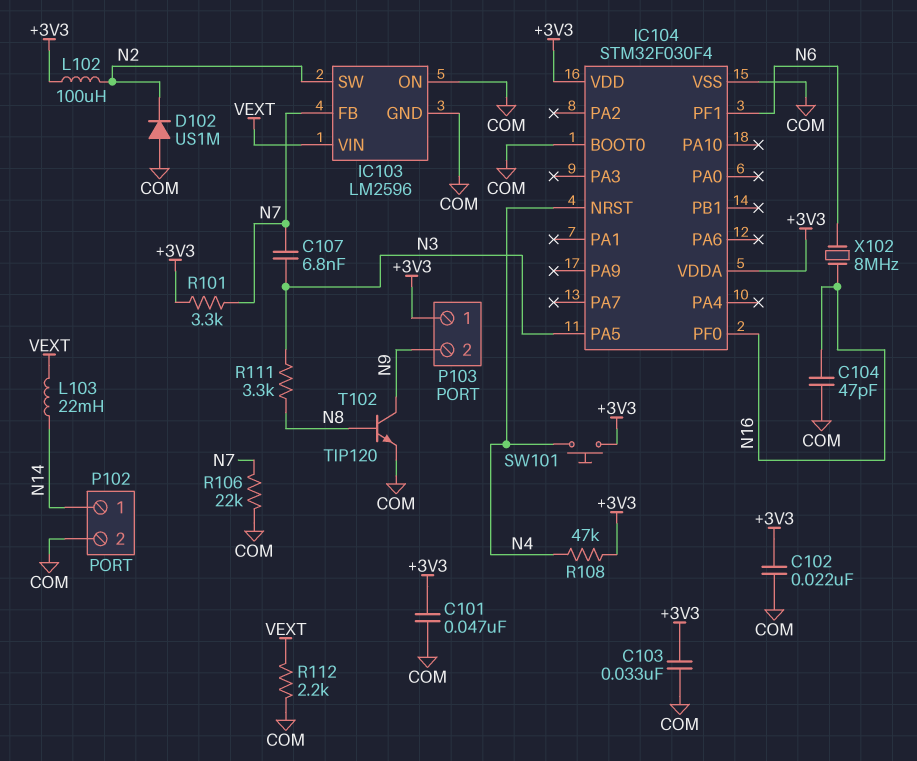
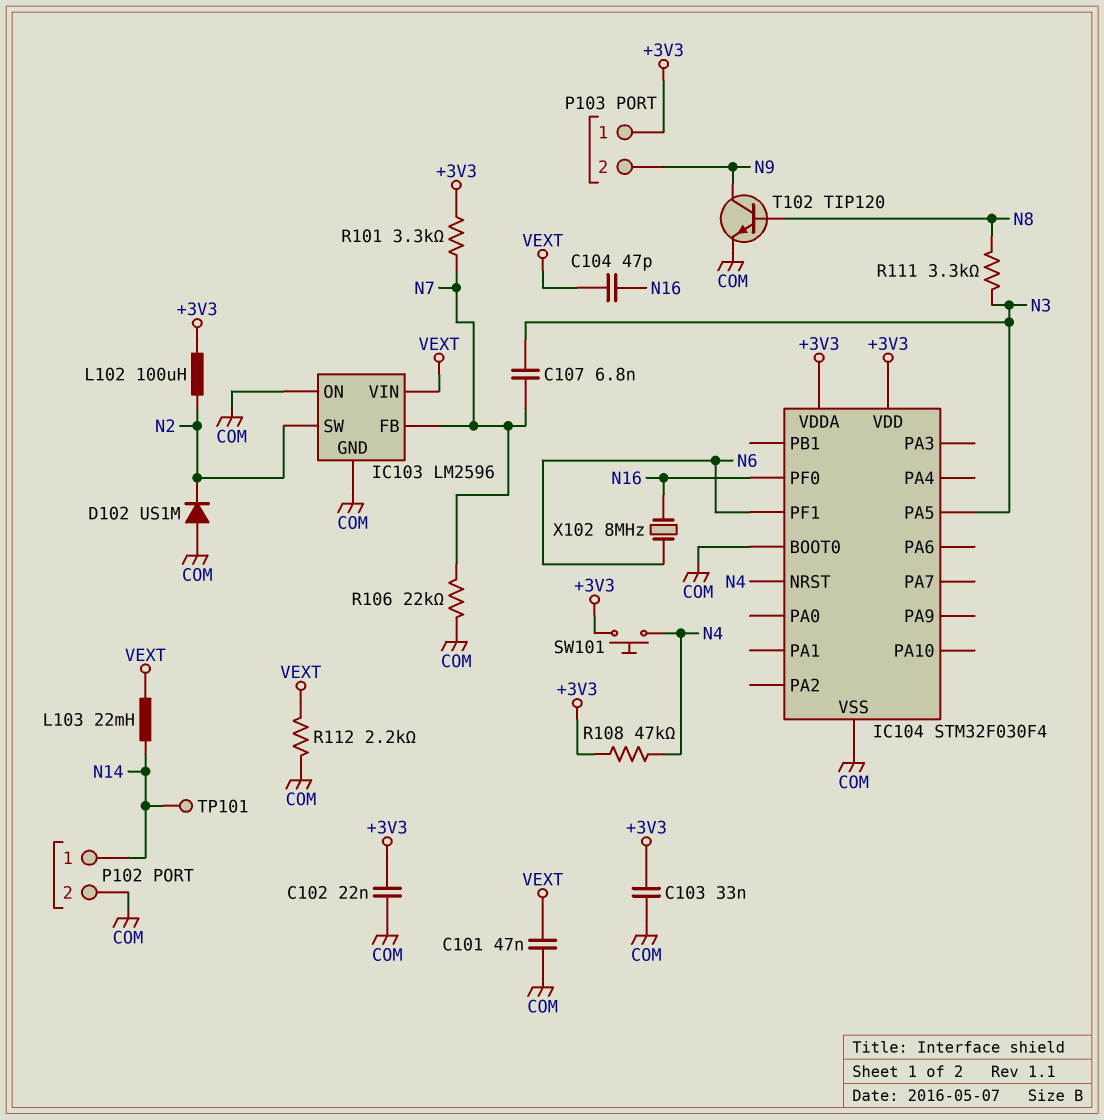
C101: 47nF (+3V3, COM) -> 47nF (COM, VEXT)
C104: 47pF (COM, N16) -> 47pF (N16, VEXT)
TP101: none -> test point (N14)

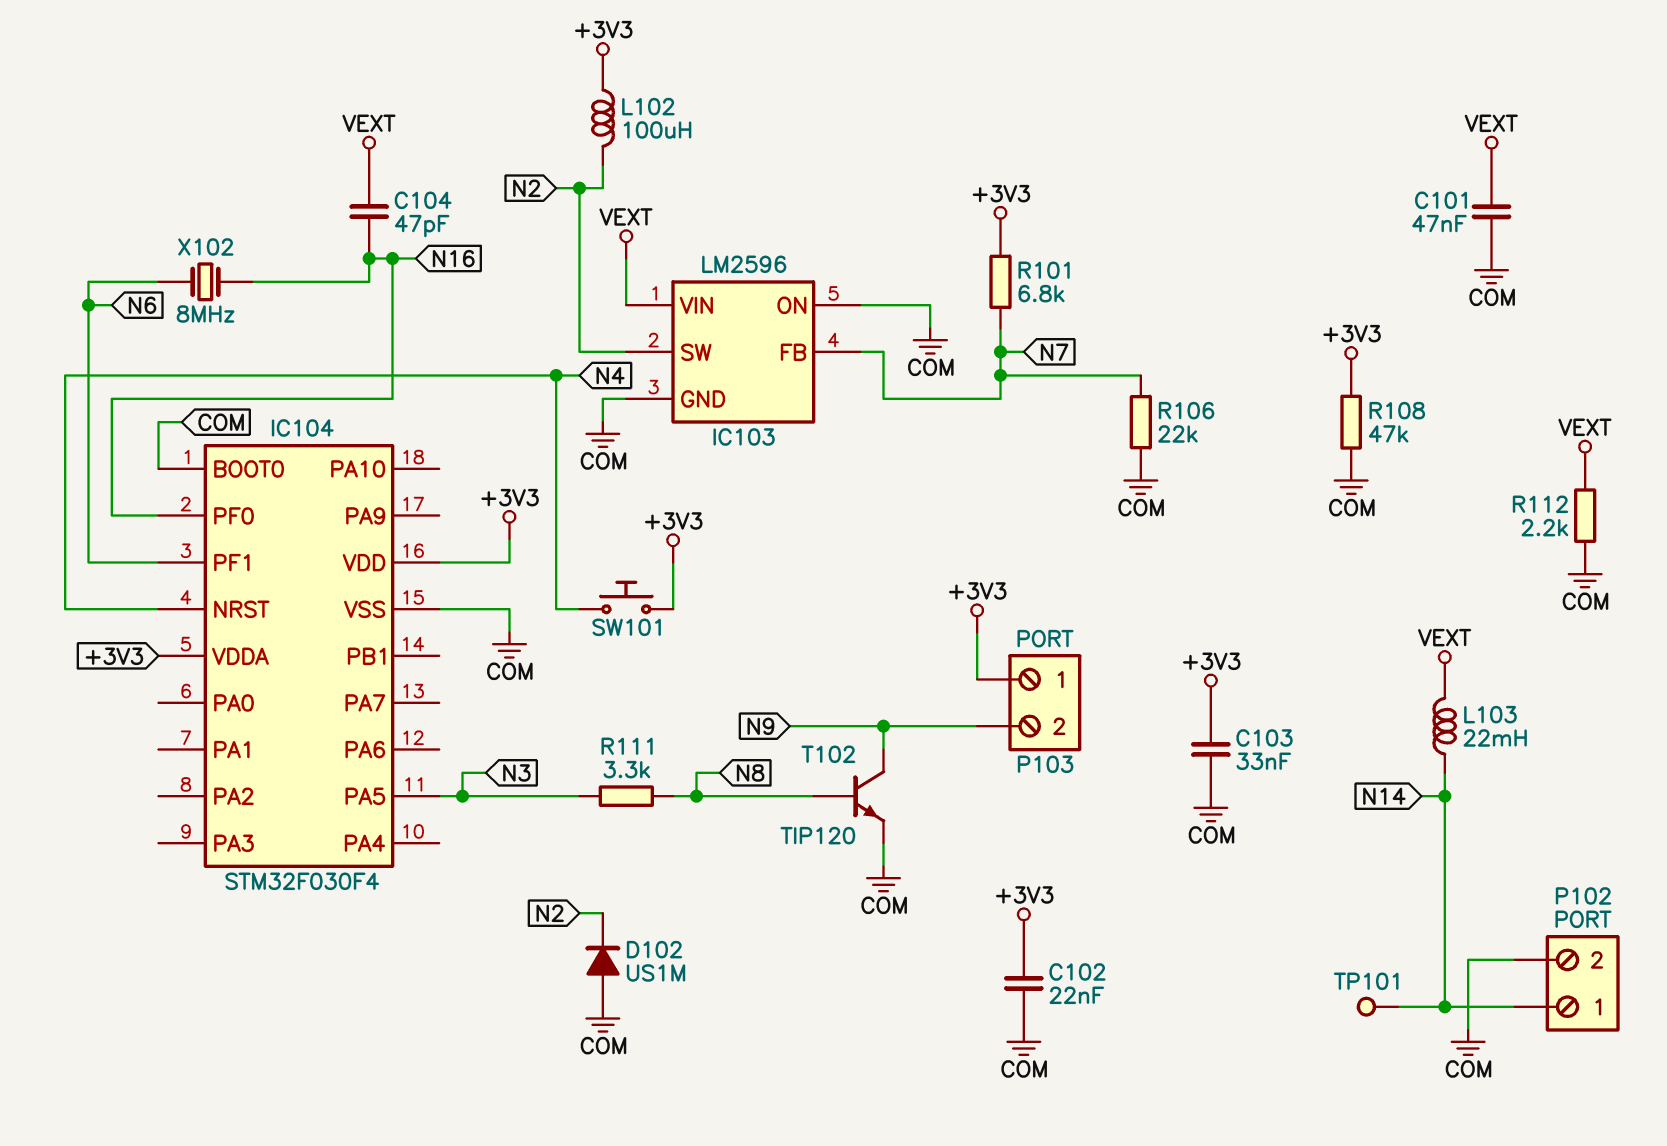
C107: 6.8nF (N3, N7) -> none
R101: 3.3k (+3V3, N7) -> 6.8k (+3V3, N7)
R108: 47k (+3V3, N4) -> 47k (+3V3, COM)

